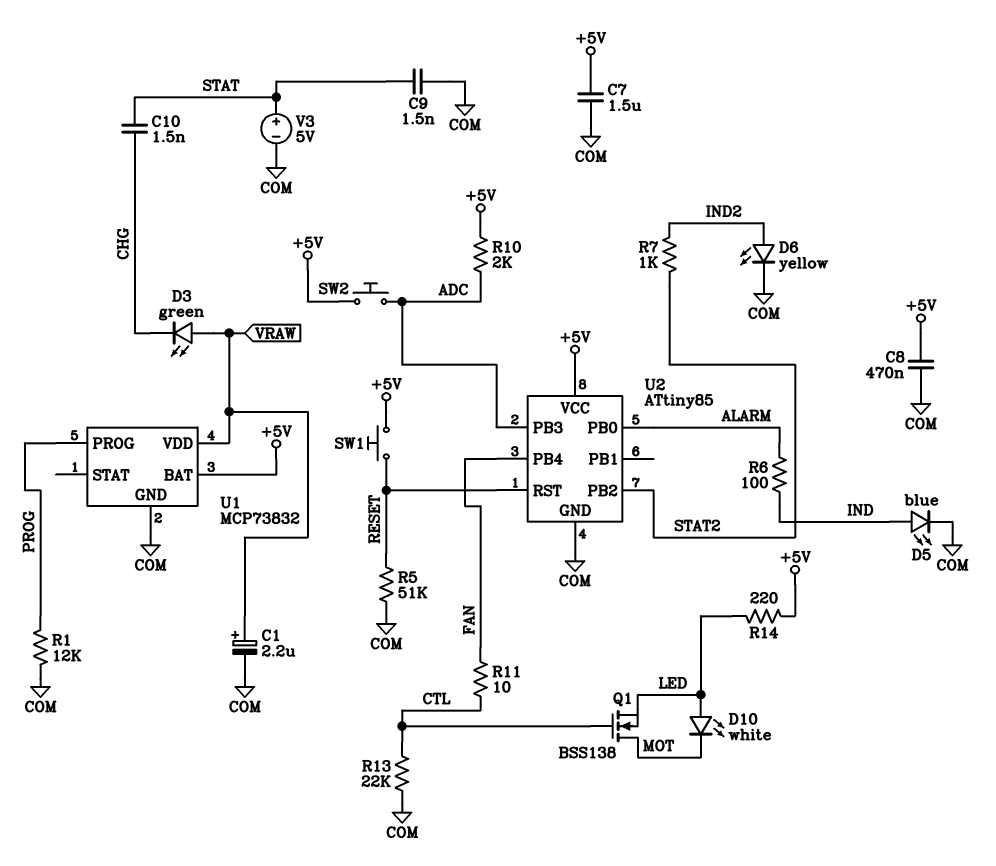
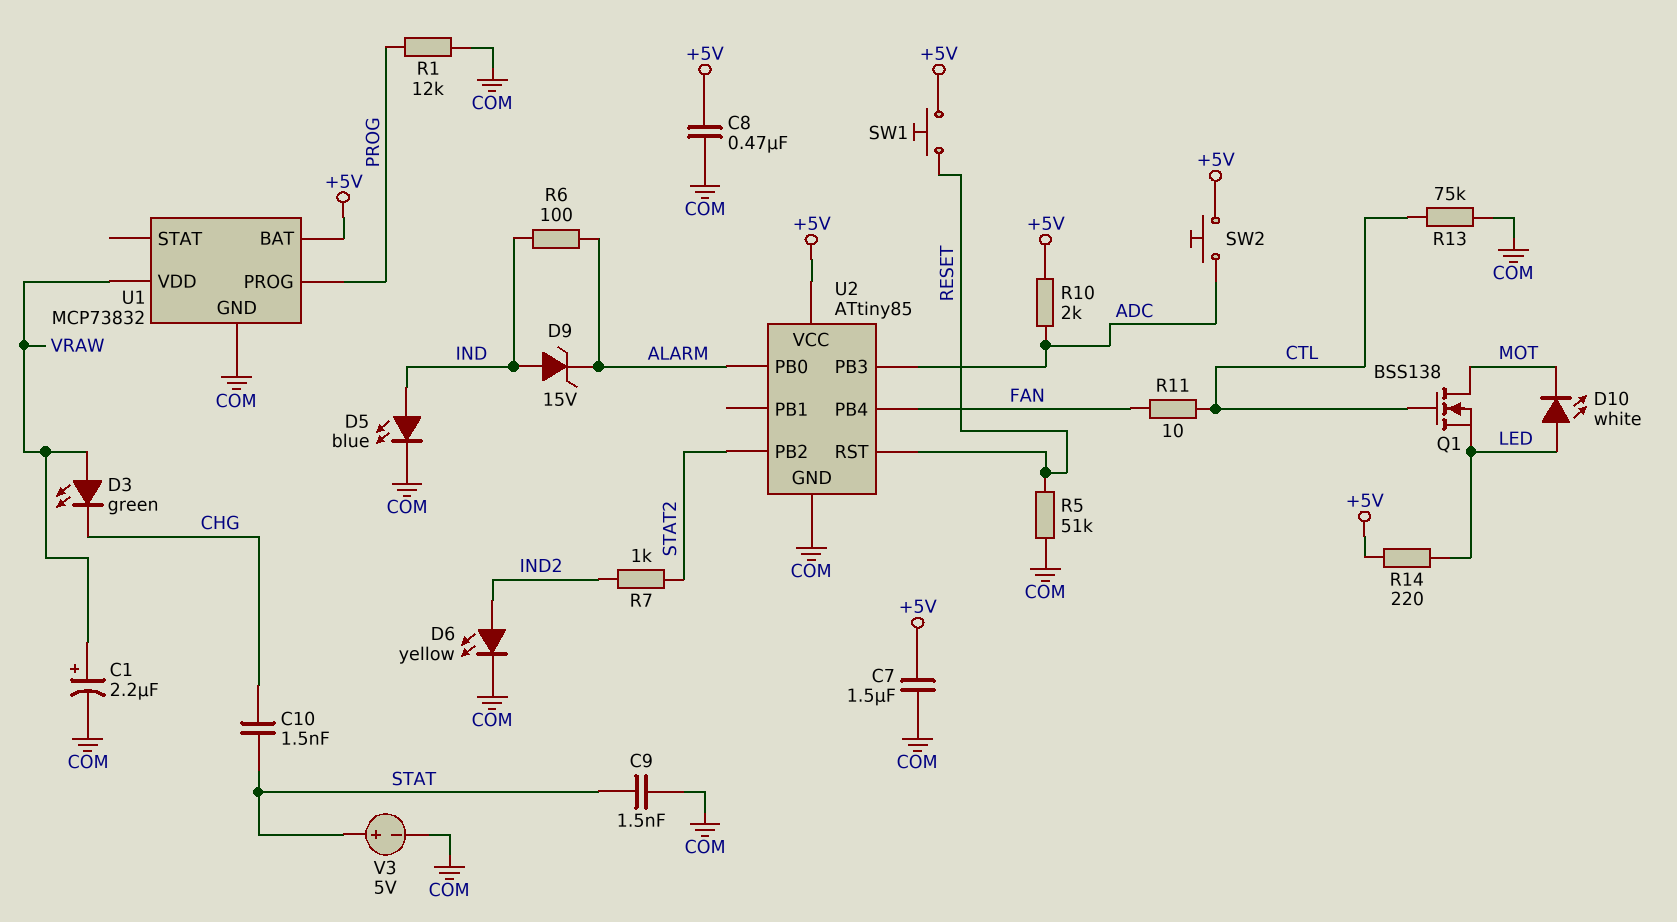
D9: none -> zener 15V (A IND, K ALARM)
R13: 22k (COM, CTL) -> 75k (COM, CTL)

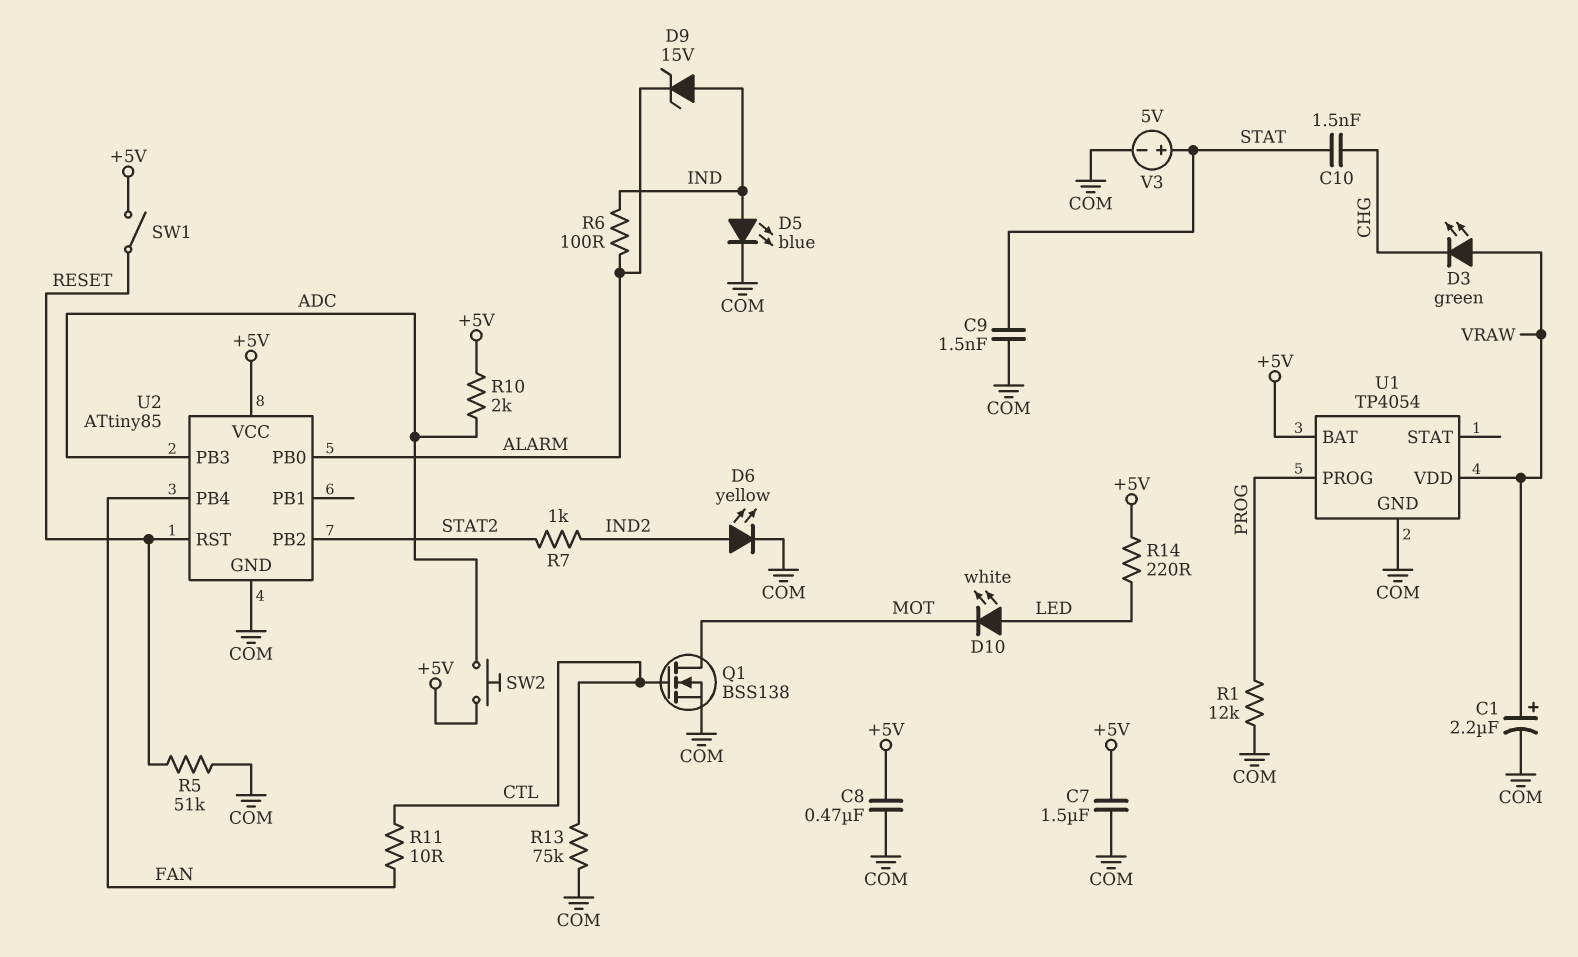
Q1: NMOS BSS138 (G CTL, D MOT, S LED) -> NMOS BSS138 (G CTL, D MOT, S COM)
SW1: button (+5V, RESET) -> switch (+5V, RESET)
U1: MCP73832 -> TP4054

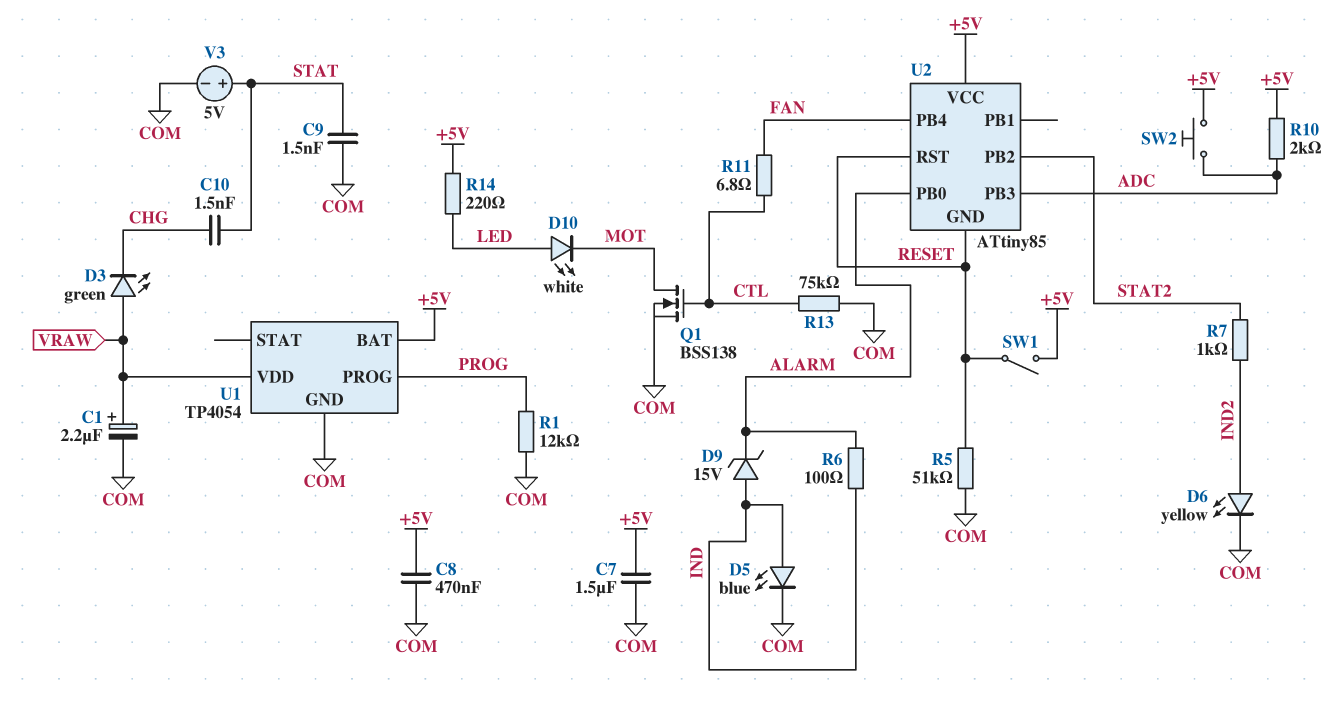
R11: 10 (CTL, FAN) -> 6.8 (CTL, FAN)
U2 pin GND: COM -> RESET

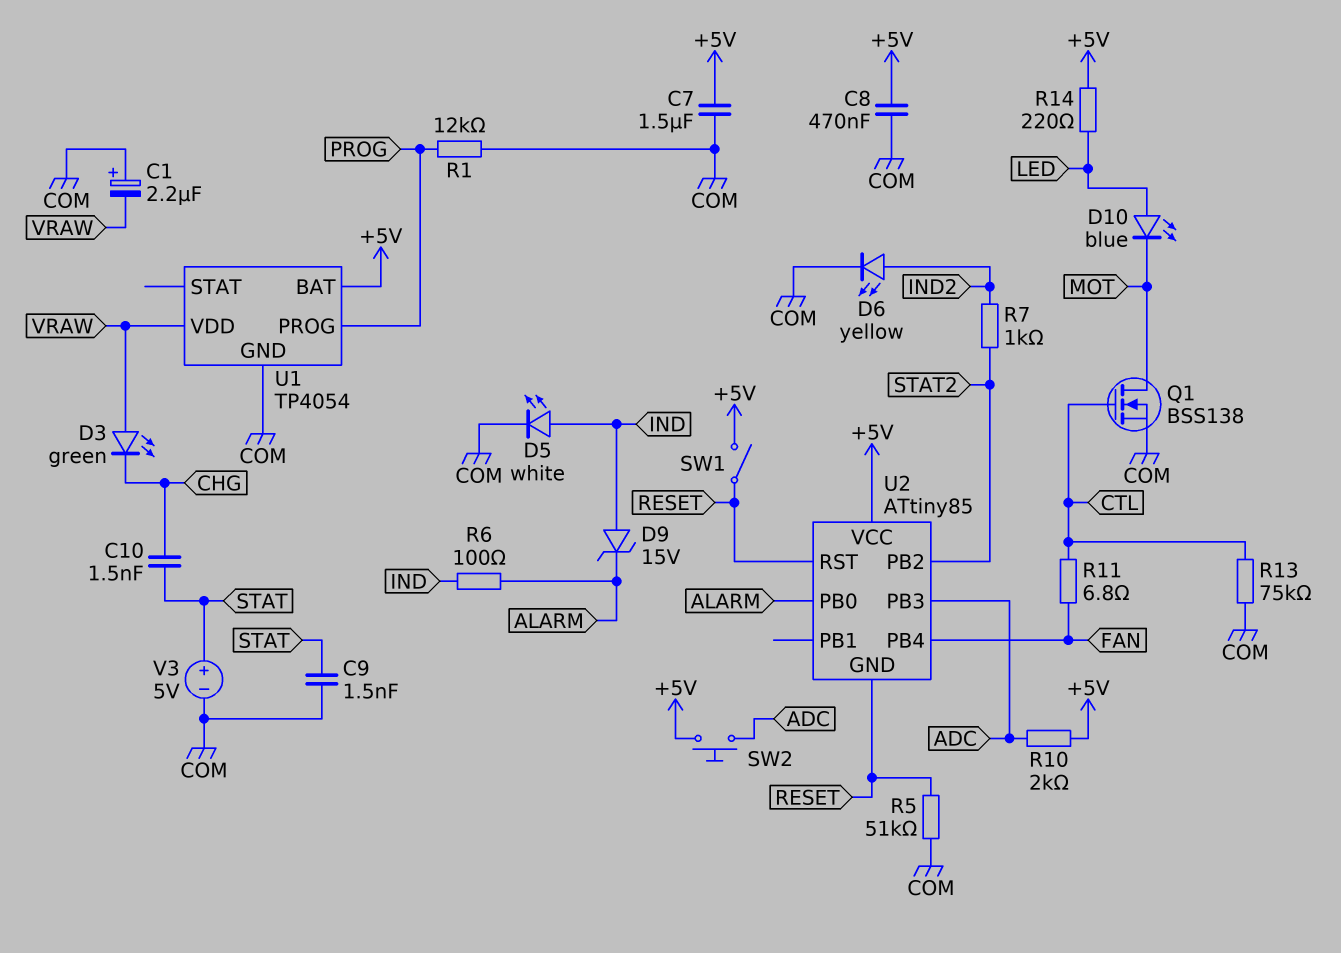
C1: 2.2uF (plus VRAW, minus COM) -> 2.2uF (plus COM, minus VRAW)
D5: LED blue (A IND, K COM) -> LED white (A IND, K COM)
D10: LED white (A LED, K MOT) -> LED blue (A LED, K MOT)

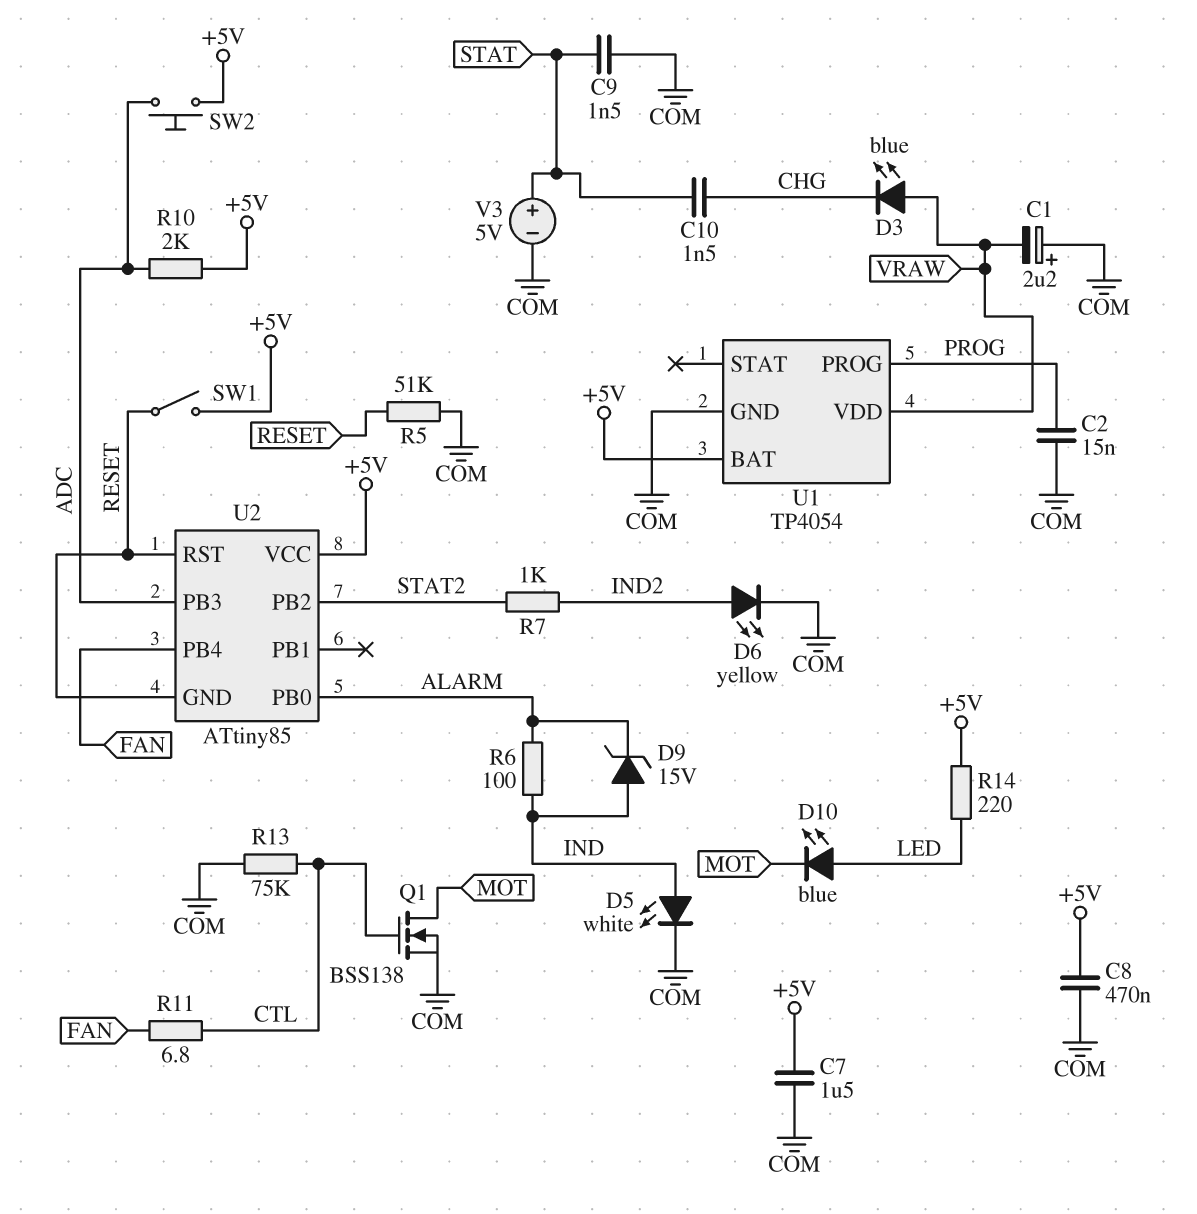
C2: none -> 15nF (COM, PROG)
D3: LED green (A VRAW, K CHG) -> LED blue (A VRAW, K CHG)
R1: 12k (COM, PROG) -> none

